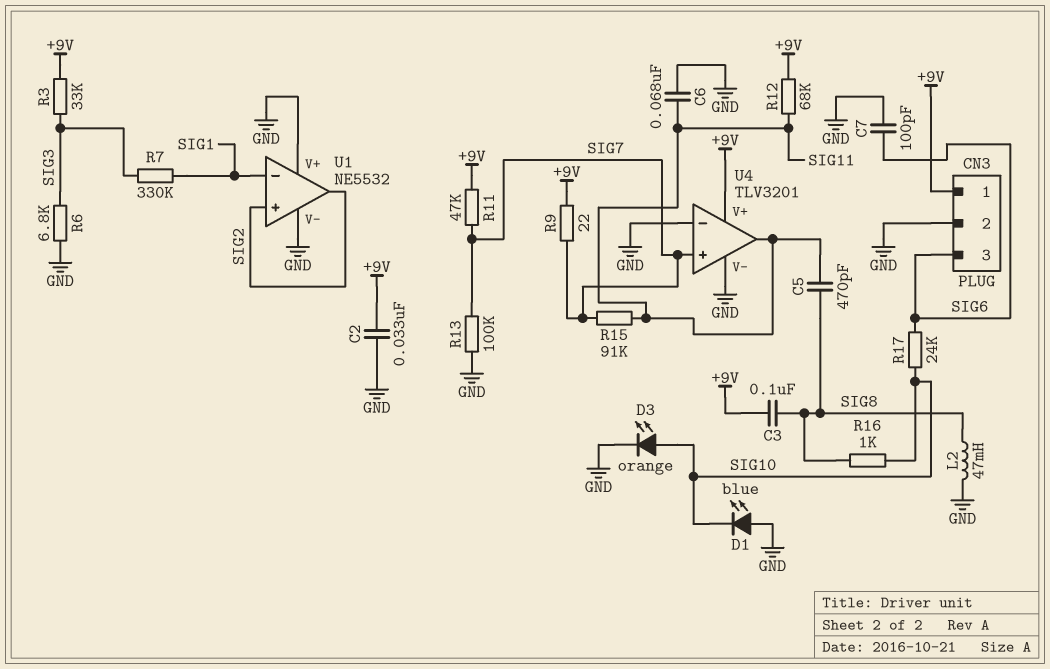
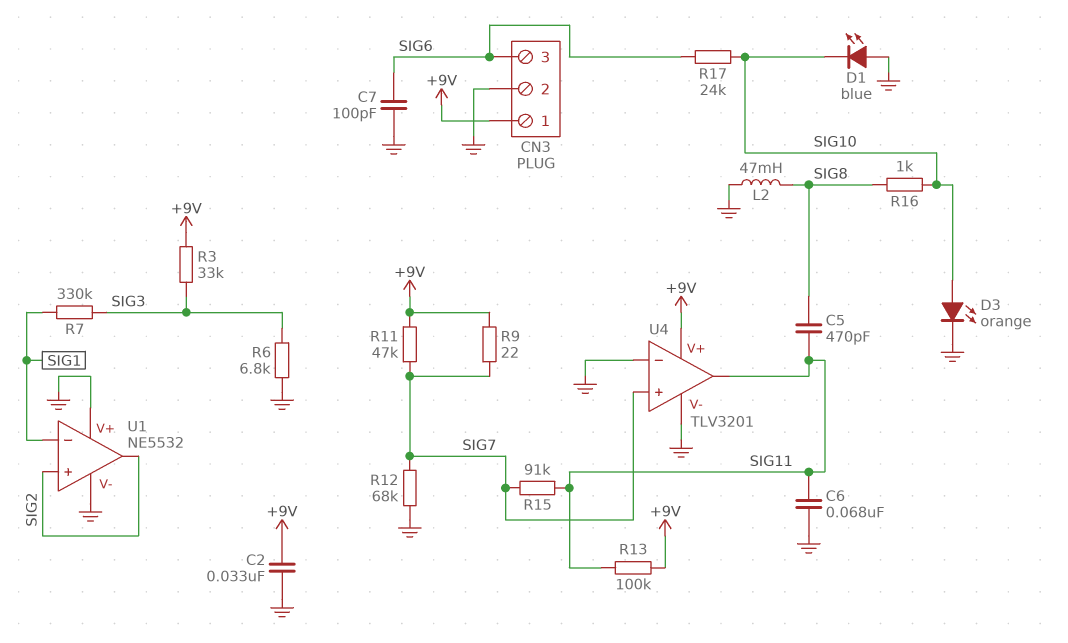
C3: 100nF (+9V, SIG8) -> none
R12: 68k (+9V, SIG11) -> 68k (GND, SIG7)
R13: 100k (GND, SIG7) -> 100k (+9V, SIG11)

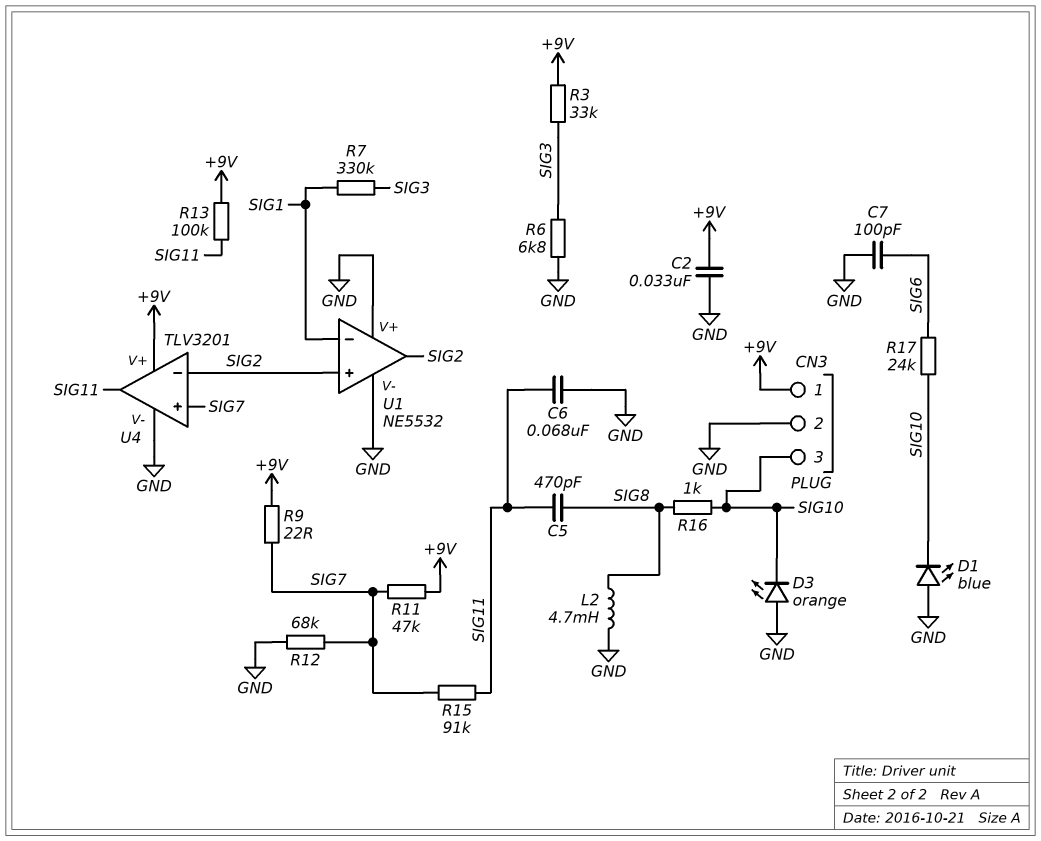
CN3 pin 3: SIG6 -> SIG10
D3: LED orange (A SIG10, K GND) -> LED orange (A GND, K SIG10)
L2: 47mH (GND, SIG8) -> 4.7mH (GND, SIG8)
U4 pin in-: GND -> SIG2

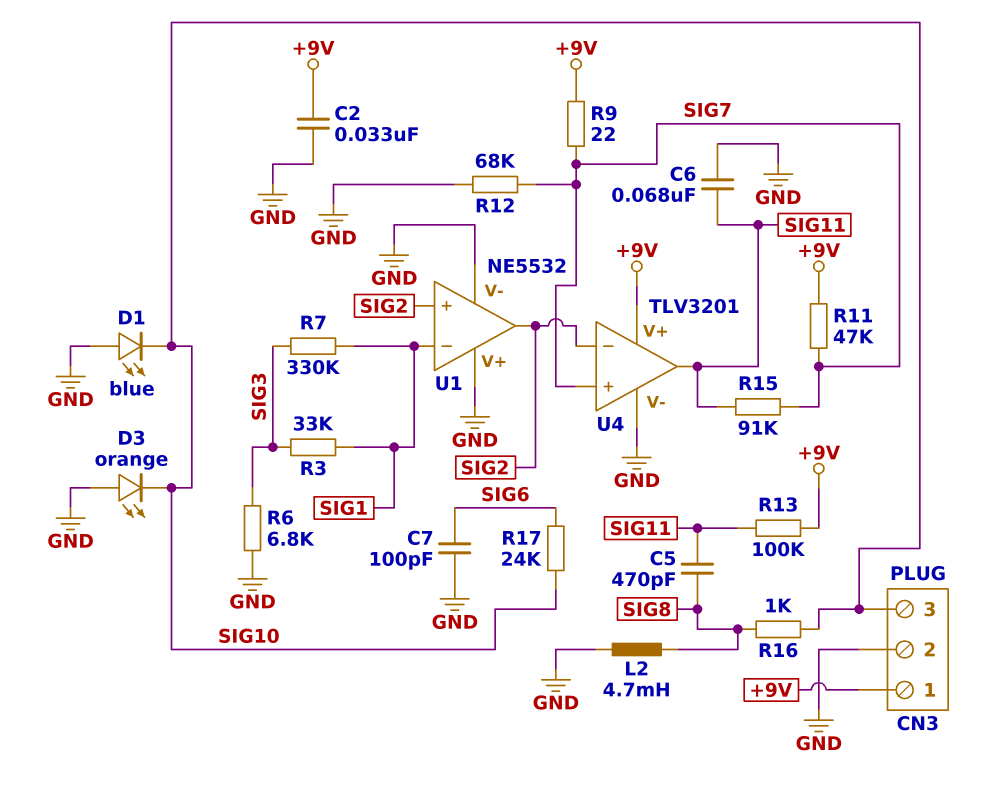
R3: 33k (+9V, SIG3) -> 33k (SIG1, SIG3)

